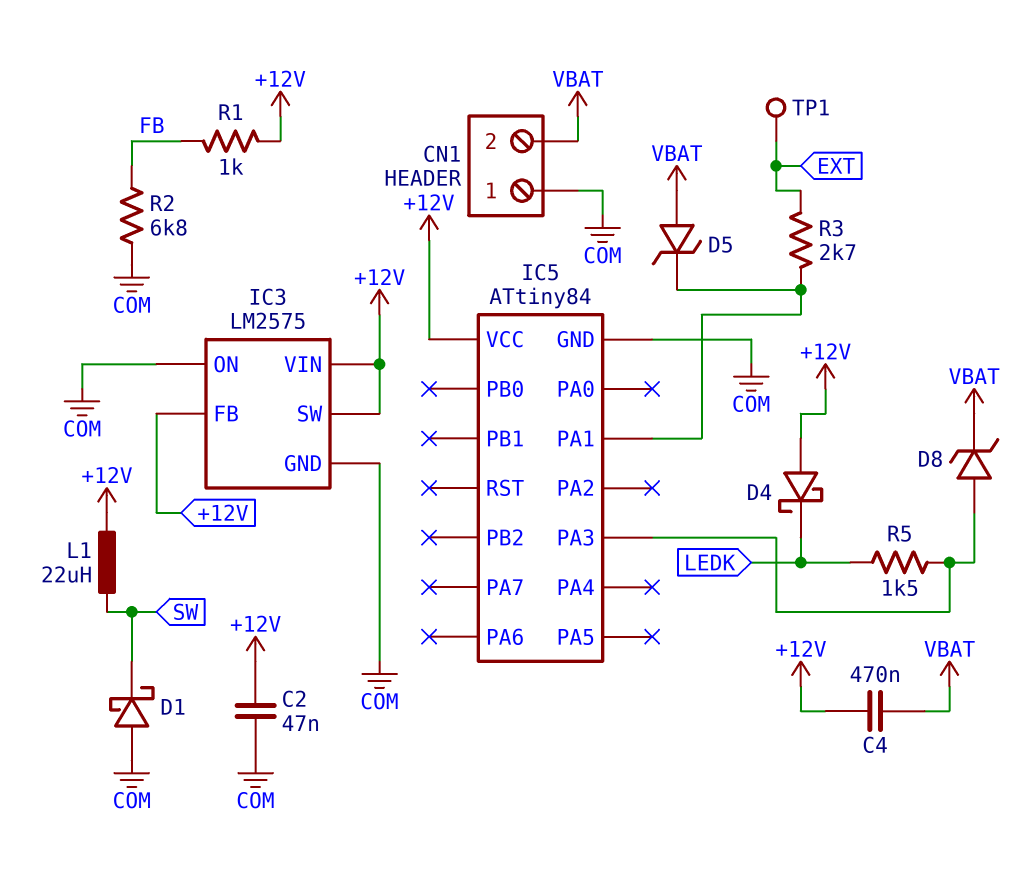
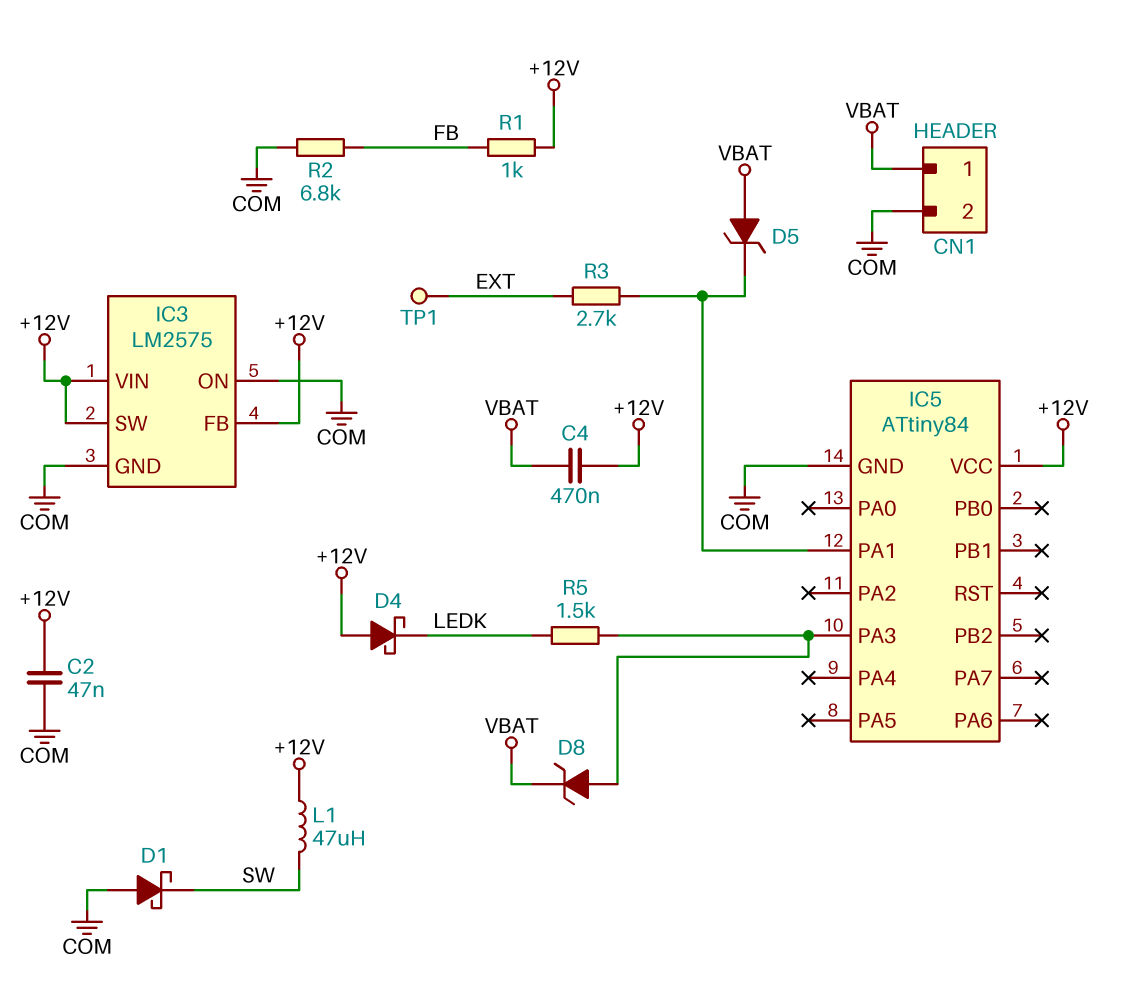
CN1 pin 1: COM -> VBAT
CN1 pin 2: VBAT -> COM
L1: 22uH (+12V, SW) -> 47uH (+12V, SW)

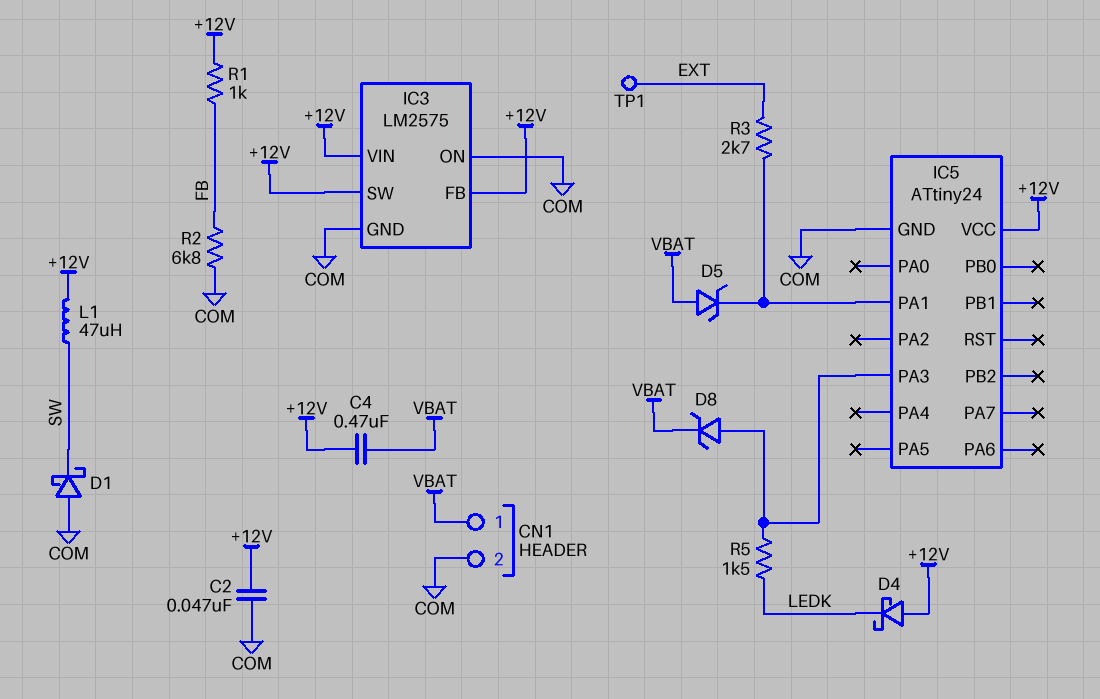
IC5: ATtiny84 -> ATtiny24

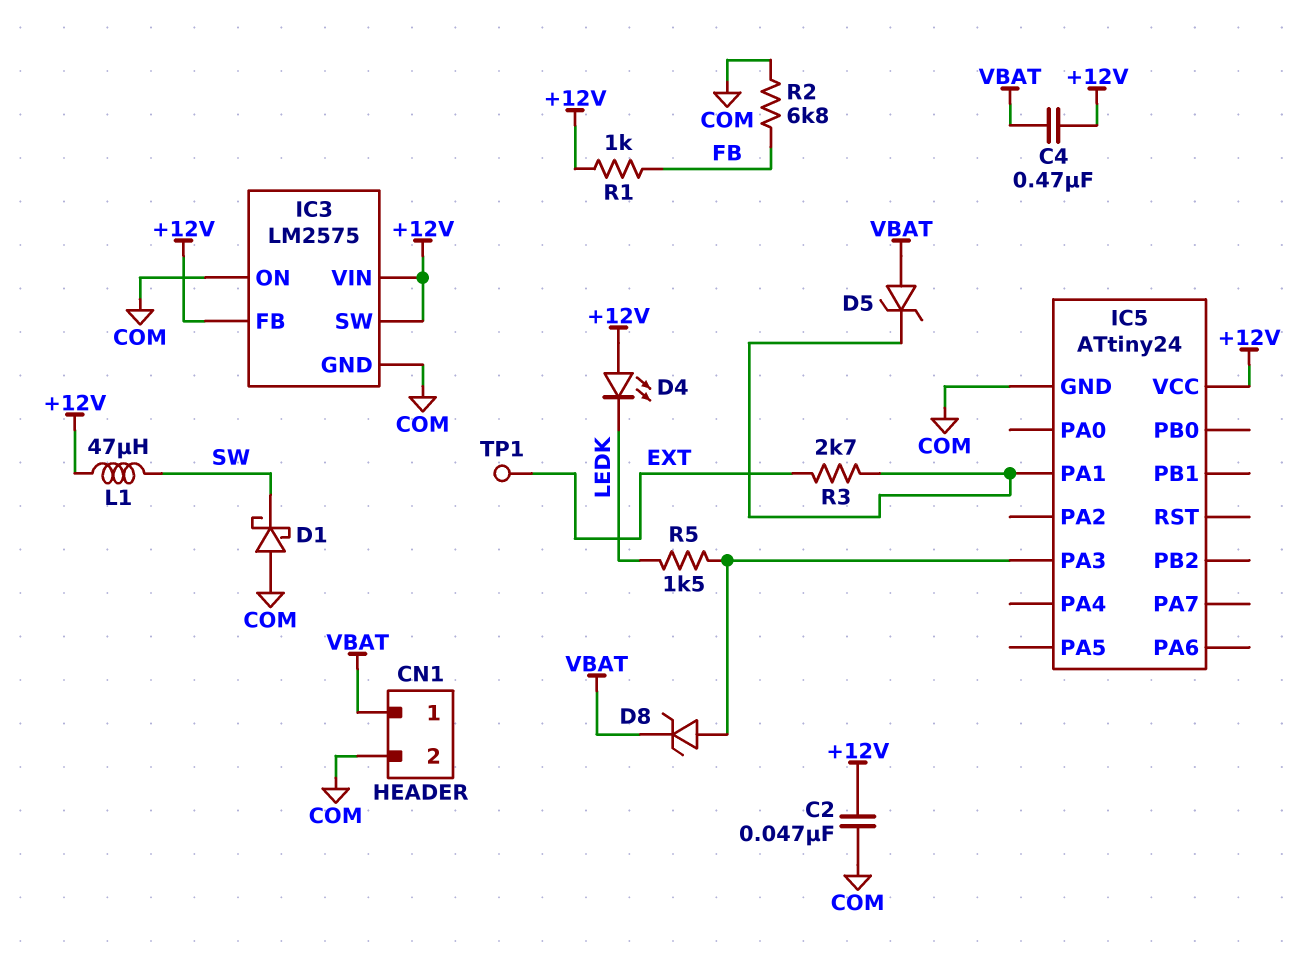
D4: schottky (A +12V, K LEDK) -> LED (A +12V, K LEDK)

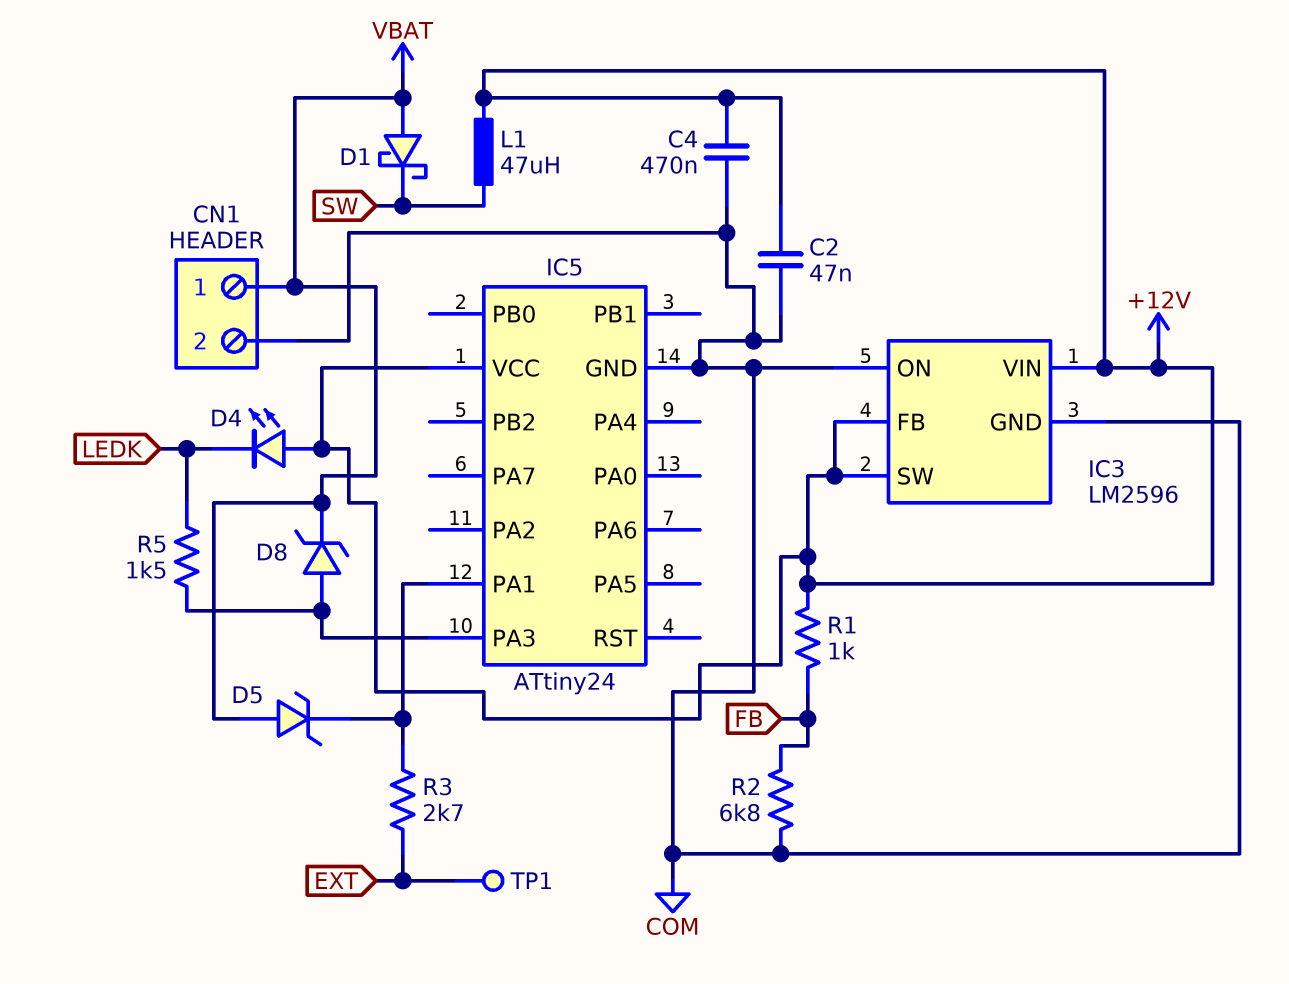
C4: 470nF (+12V, VBAT) -> 470nF (+12V, COM)
D1: schottky (A COM, K SW) -> schottky (A VBAT, K SW)
IC3: LM2575 -> LM2596

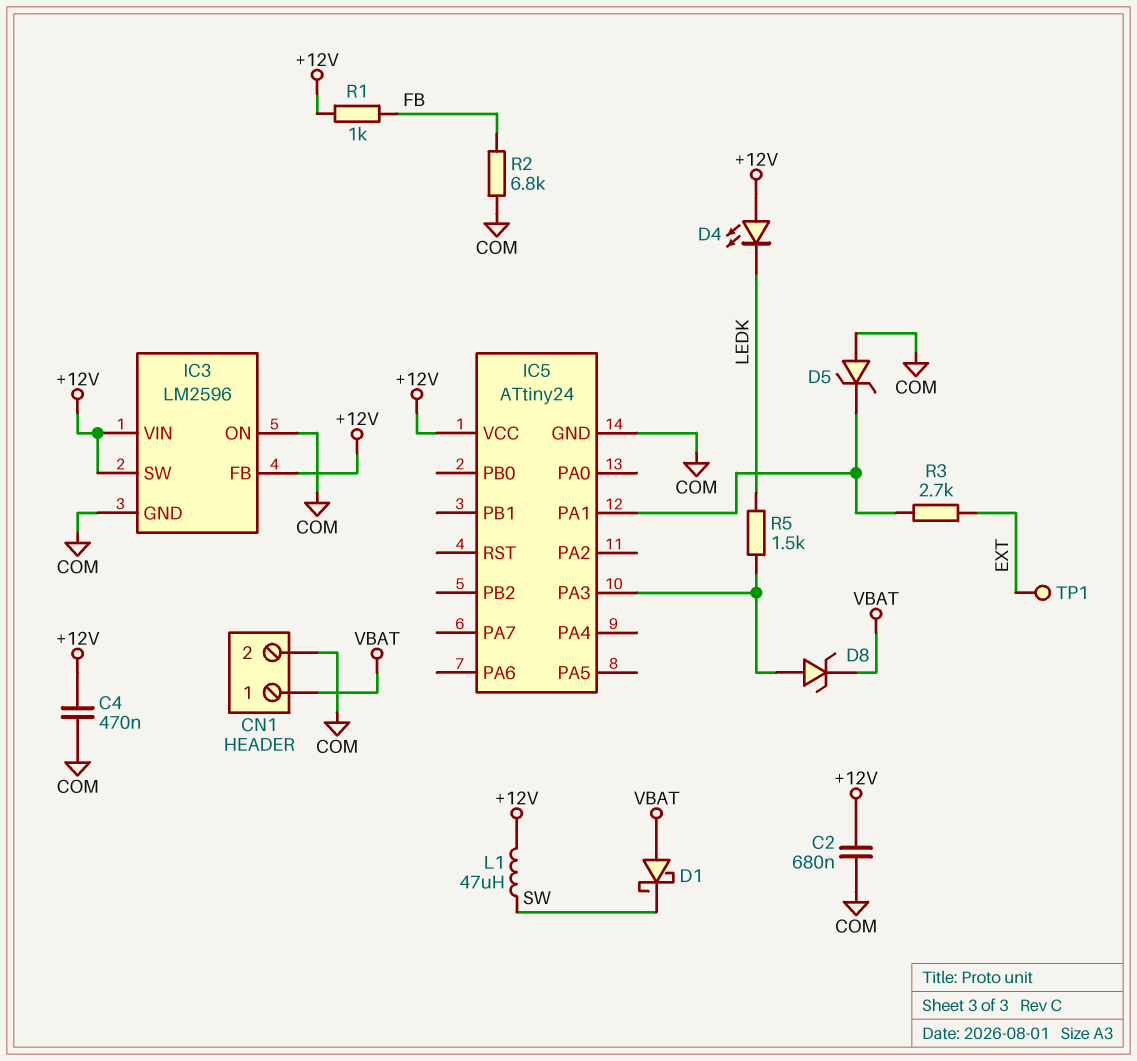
C2: 47nF (+12V, COM) -> 680nF (+12V, COM)
D5: zener (A VBAT, K IC5/PA1) -> zener (A COM, K IC5/PA1)

